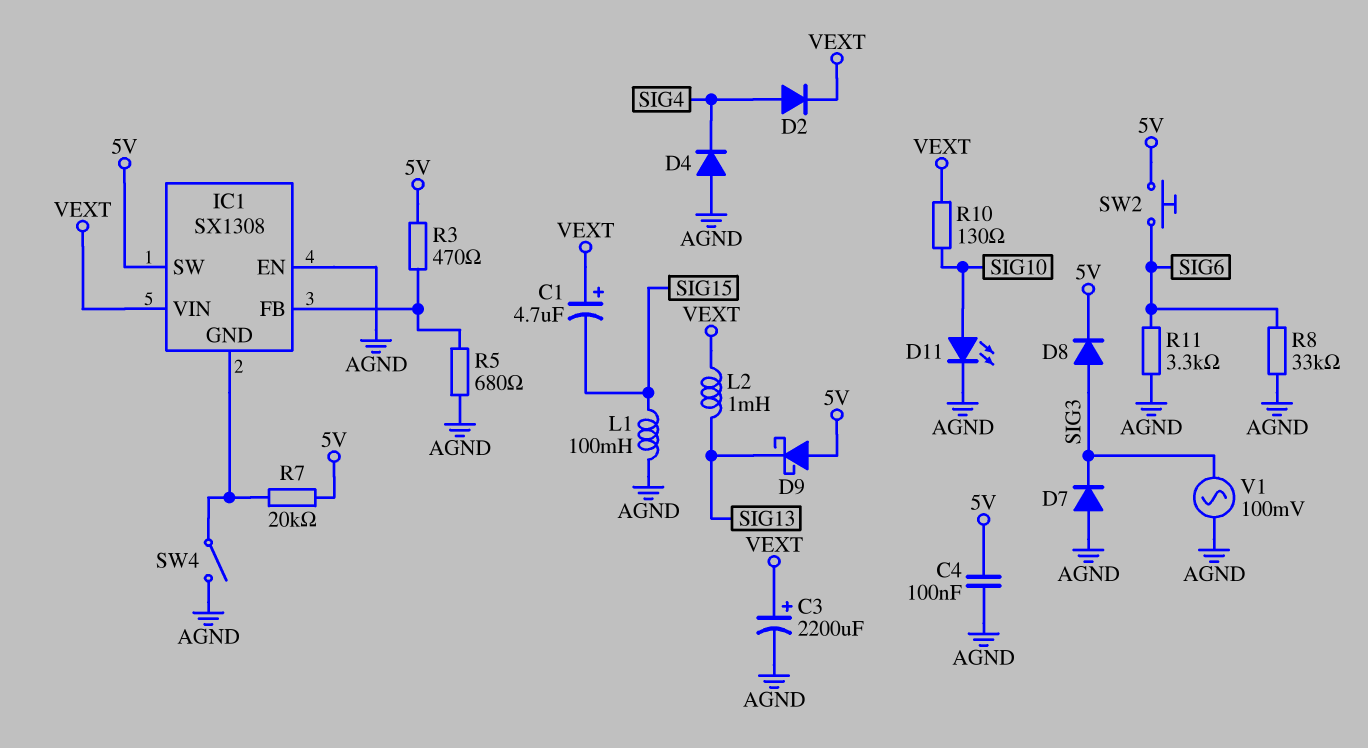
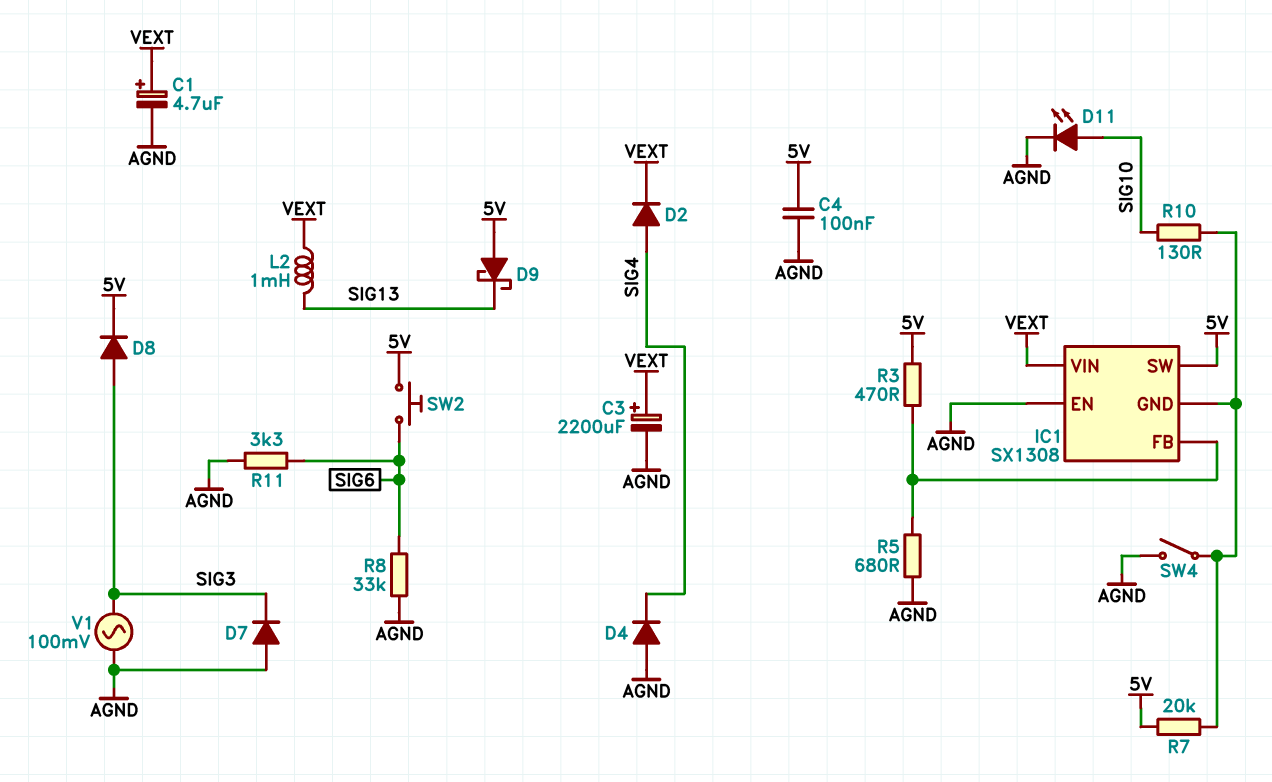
C1: 4.7uF (plus VEXT, minus SIG15) -> 4.7uF (plus VEXT, minus AGND)
L1: 100mH (AGND, SIG15) -> none
R10: 130 (SIG10, VEXT) -> 130 (IC1/GND, SIG10)

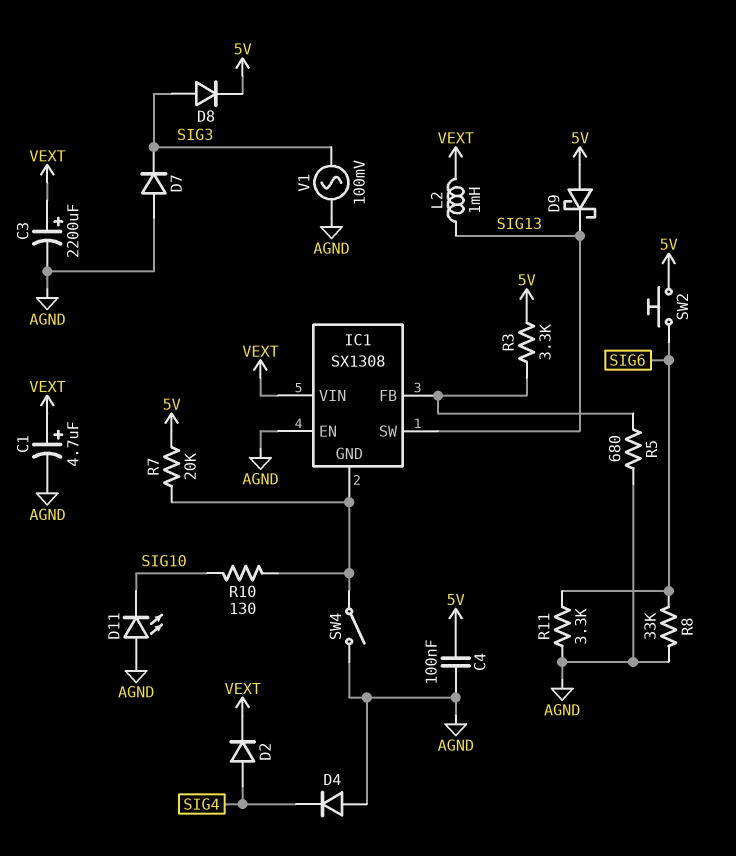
D11: LED (A SIG10, K AGND) -> LED (A AGND, K SIG10)
IC1 pin SW: 5V -> SIG13
R3: 470 (5V, IC1/FB) -> 3.3k (5V, IC1/FB)

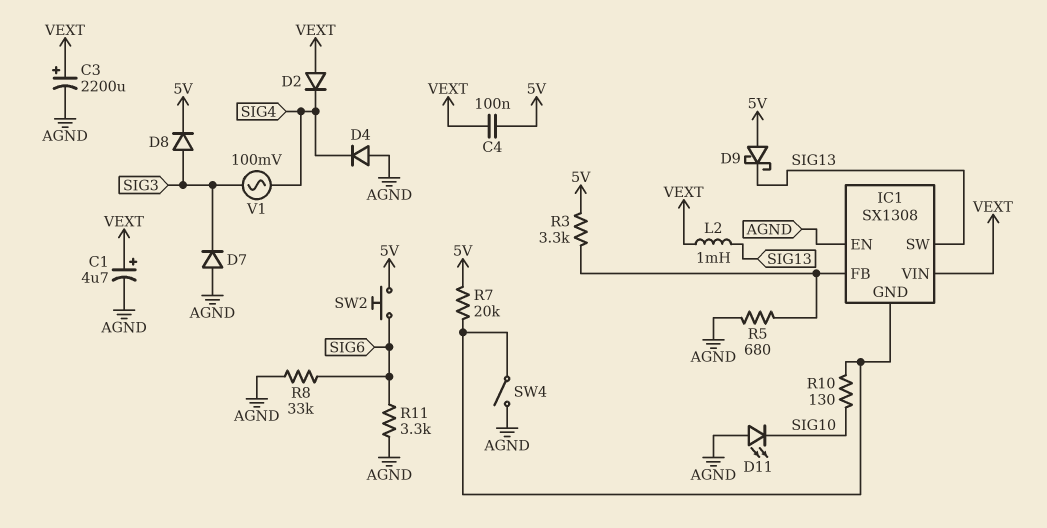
C4: 100nF (5V, AGND) -> 100nF (5V, VEXT)
D2: diode (A SIG4, K VEXT) -> diode (A VEXT, K SIG4)
V1: AC 100mV (AGND, SIG3) -> AC 100mV (SIG3, SIG4)

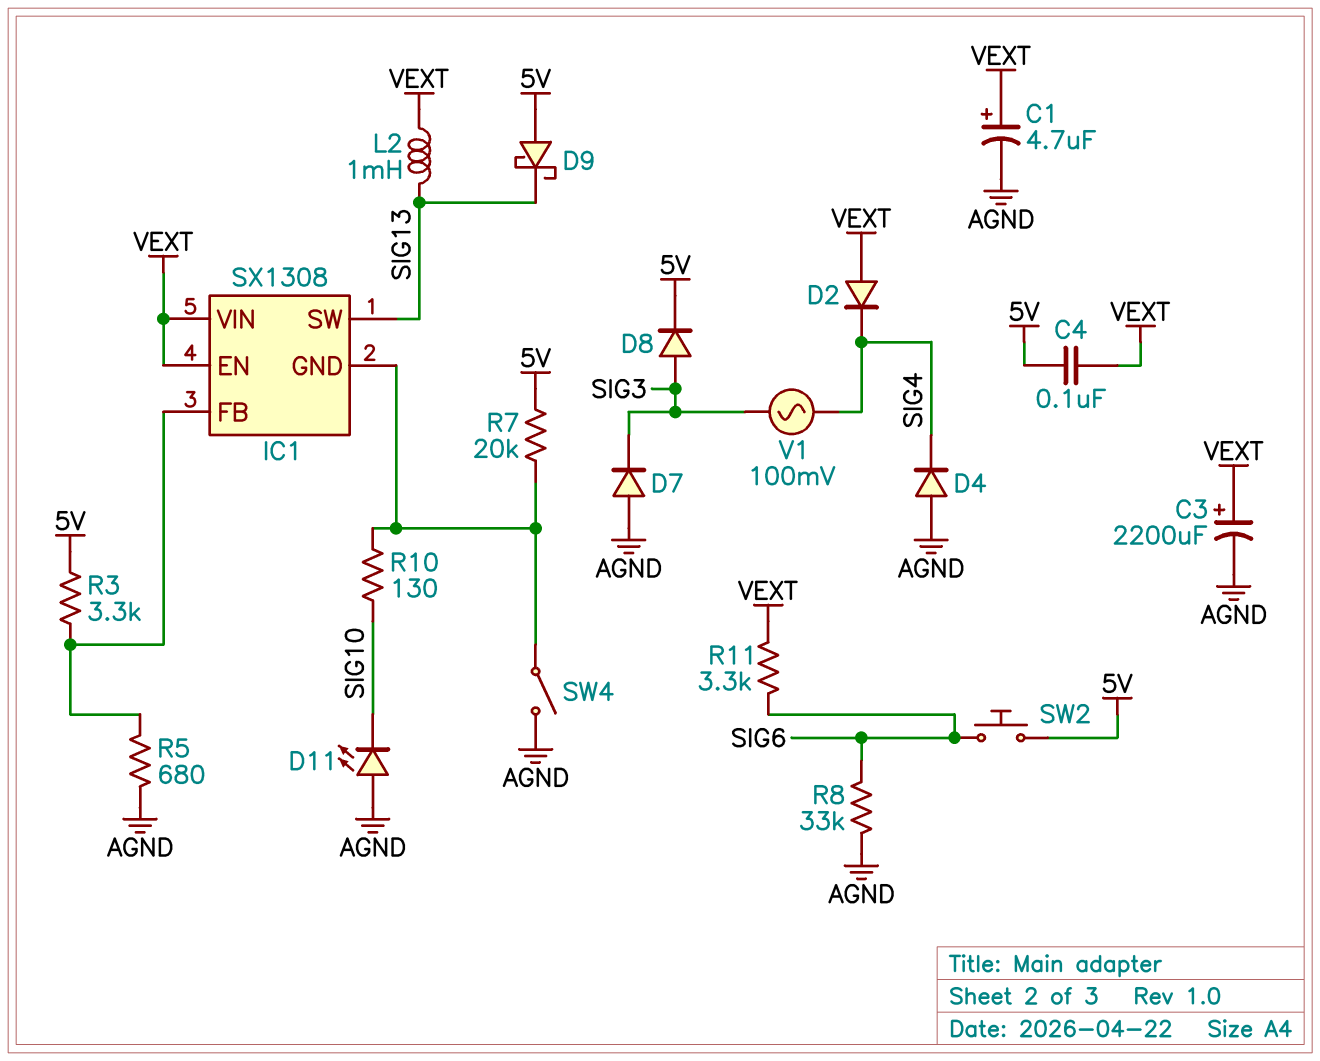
IC1 pin EN: AGND -> VEXT
R11: 3.3k (AGND, SIG6) -> 3.3k (SIG6, VEXT)

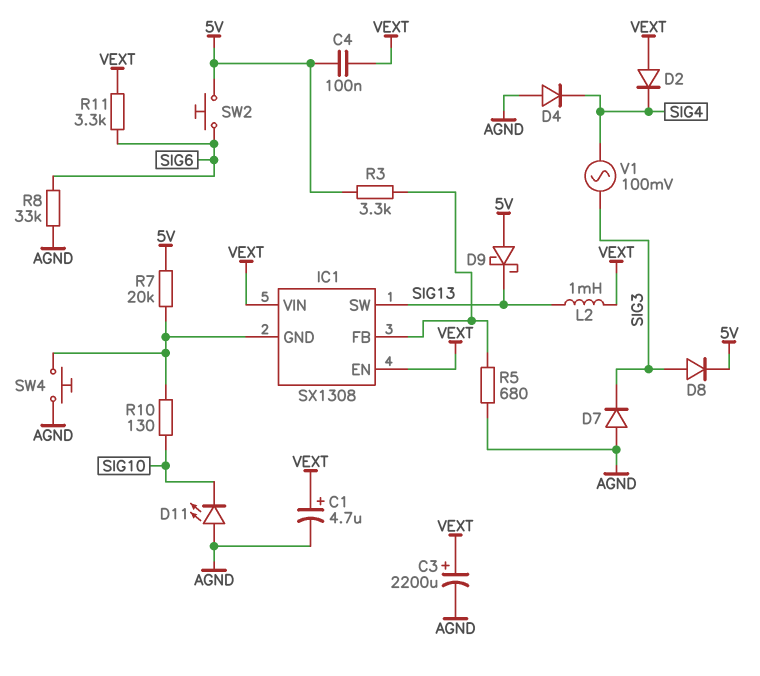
SW4: switch (AGND, IC1/GND) -> button (AGND, IC1/GND)

